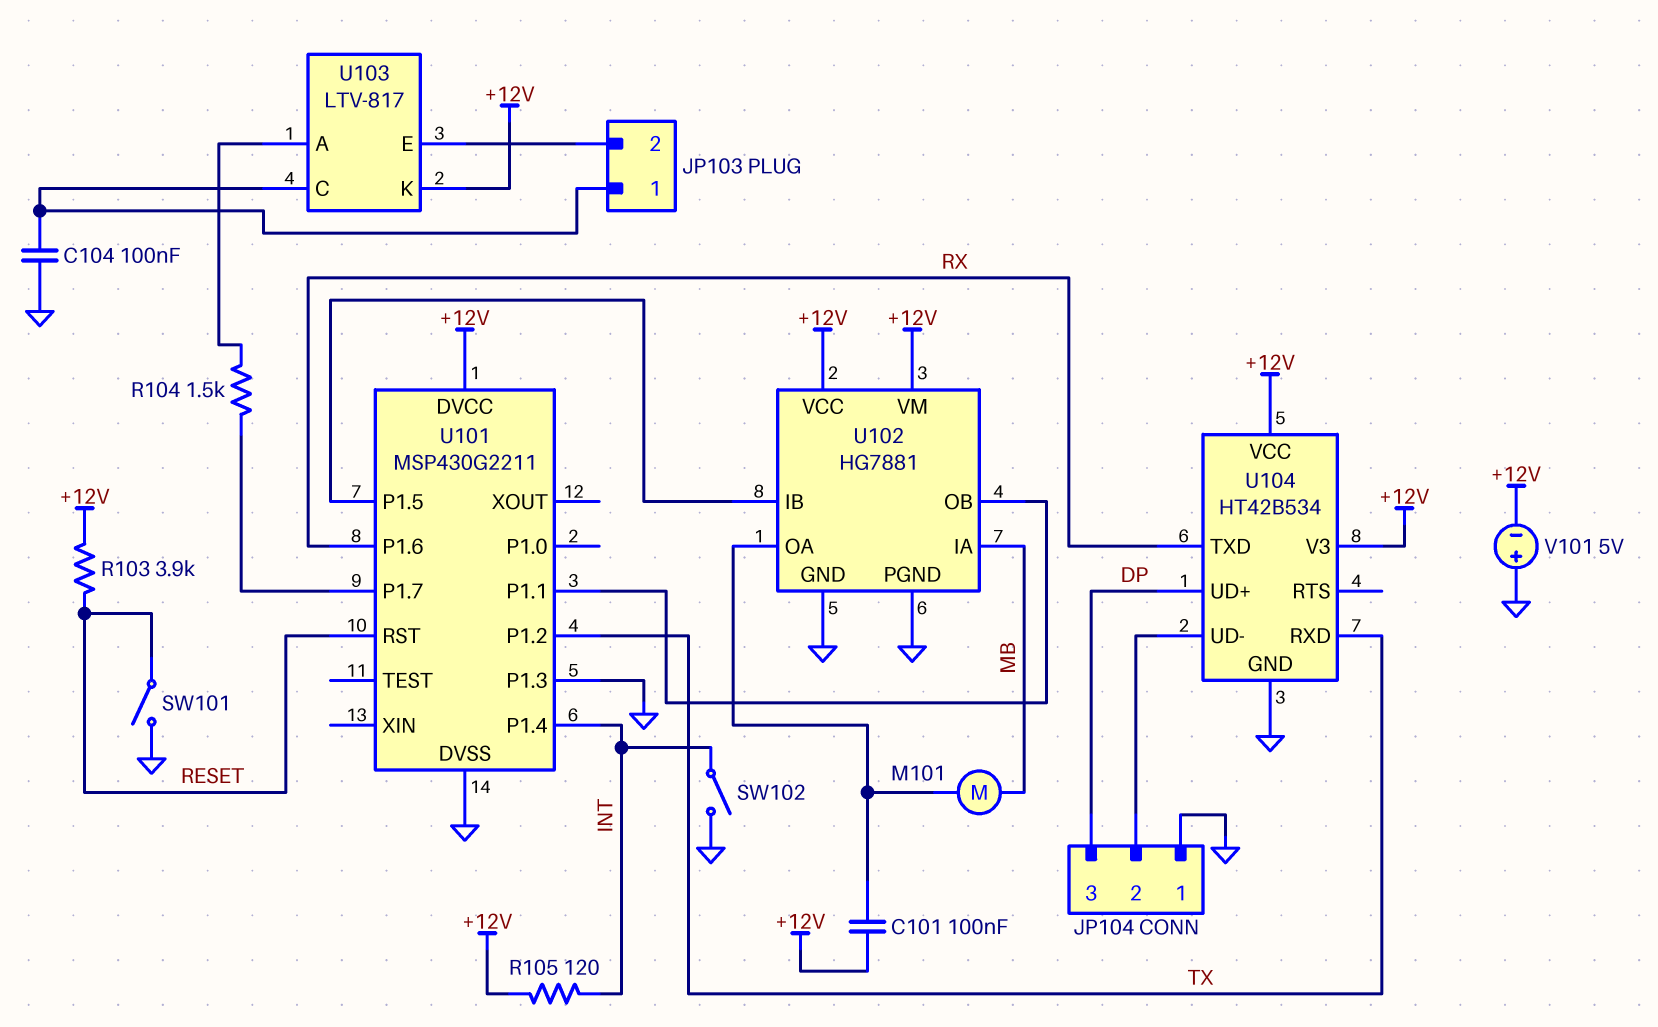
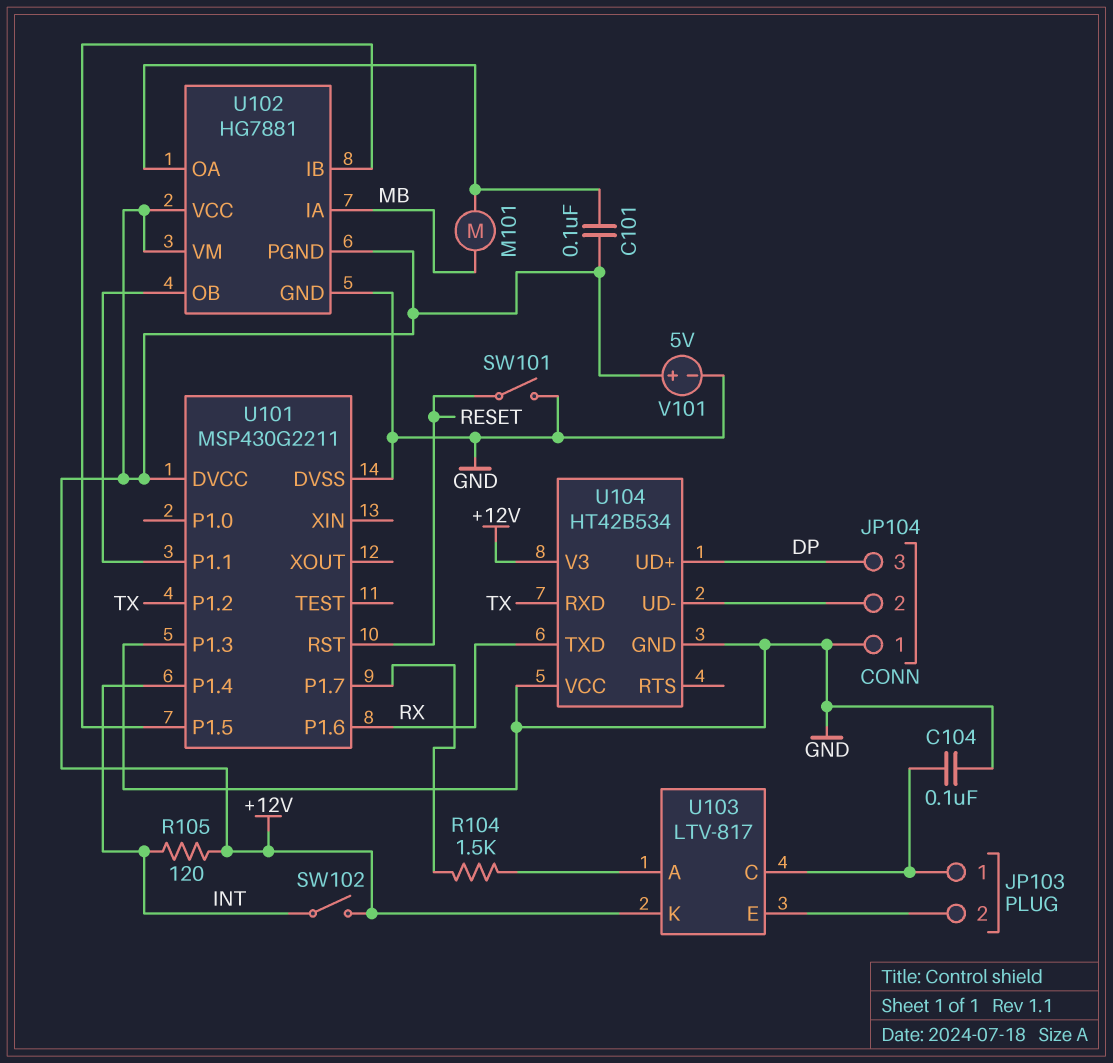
R103: 3.9k (+12V, RESET) -> none
SW102: switch (GND, INT) -> switch (+12V, INT)
U102 pin PGND: GND -> +12V
U104 pin VCC: +12V -> GND
V101: 5V (plus GND, minus +12V) -> 5V (plus +12V, minus GND)

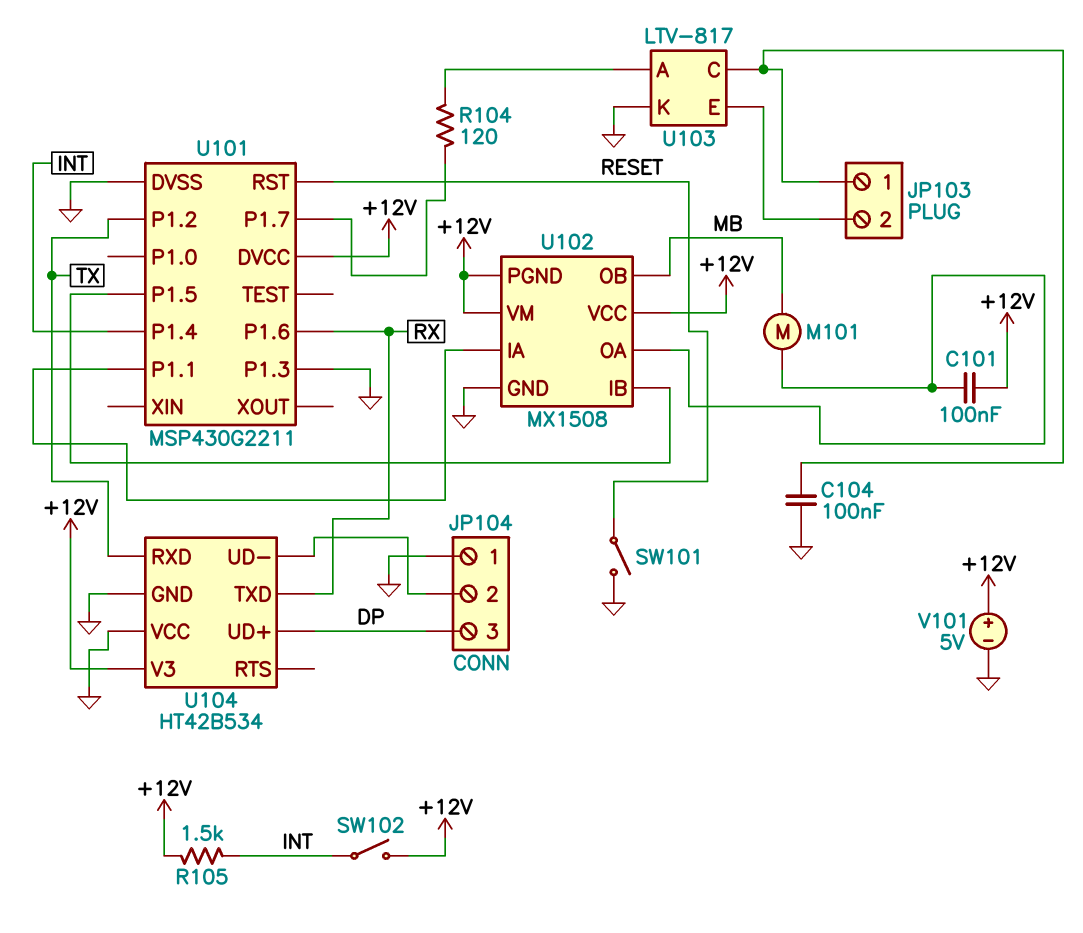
R104: 1.5k (U101/P1.7, U103/A) -> 120 (U101/P1.7, U103/A)
R105: 120 (+12V, INT) -> 1.5k (+12V, INT)
U102: HG7881 -> MX1508
U102 pin IA: MB -> U101/P1.1
U102 pin OB: U101/P1.1 -> MB
U103 pin K: +12V -> GND

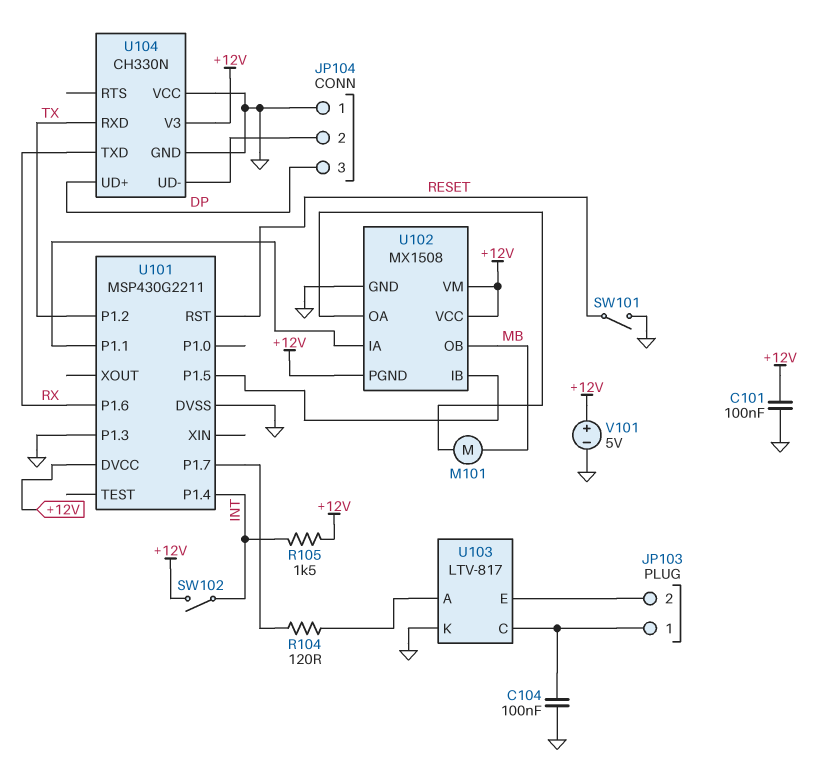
C101: 100nF (+12V, U102/OA) -> 100nF (+12V, GND)
U104: HT42B534 -> CH330N

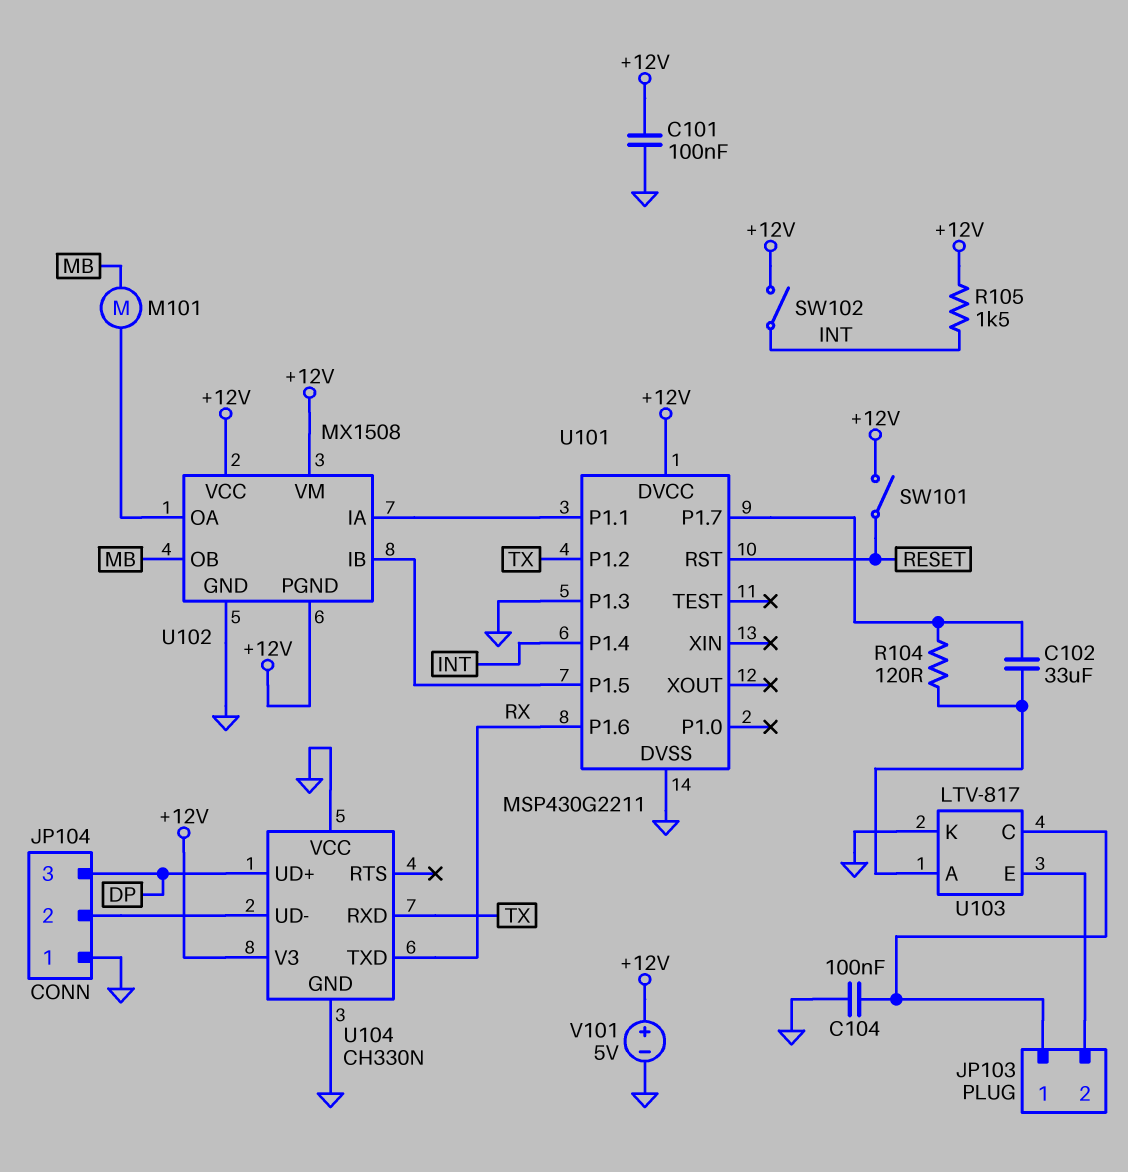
C102: none -> 33uF (U101/P1.7, U103/A)
SW101: switch (GND, RESET) -> switch (+12V, RESET)

